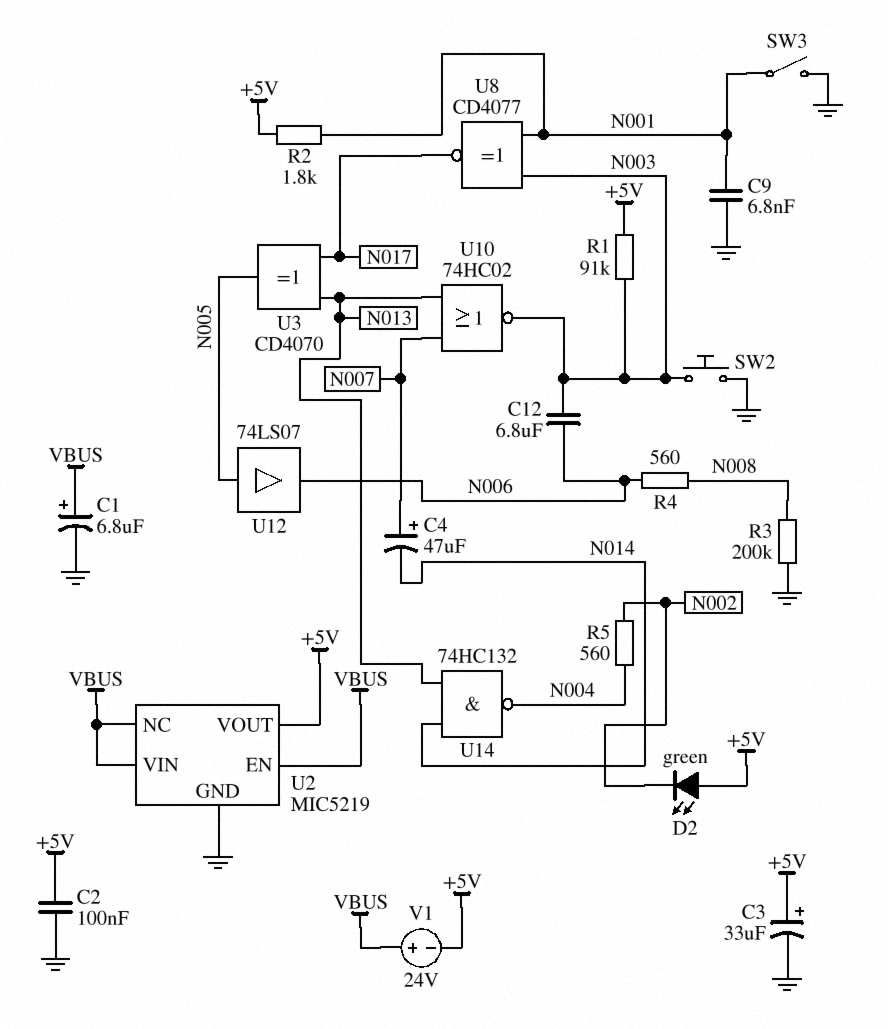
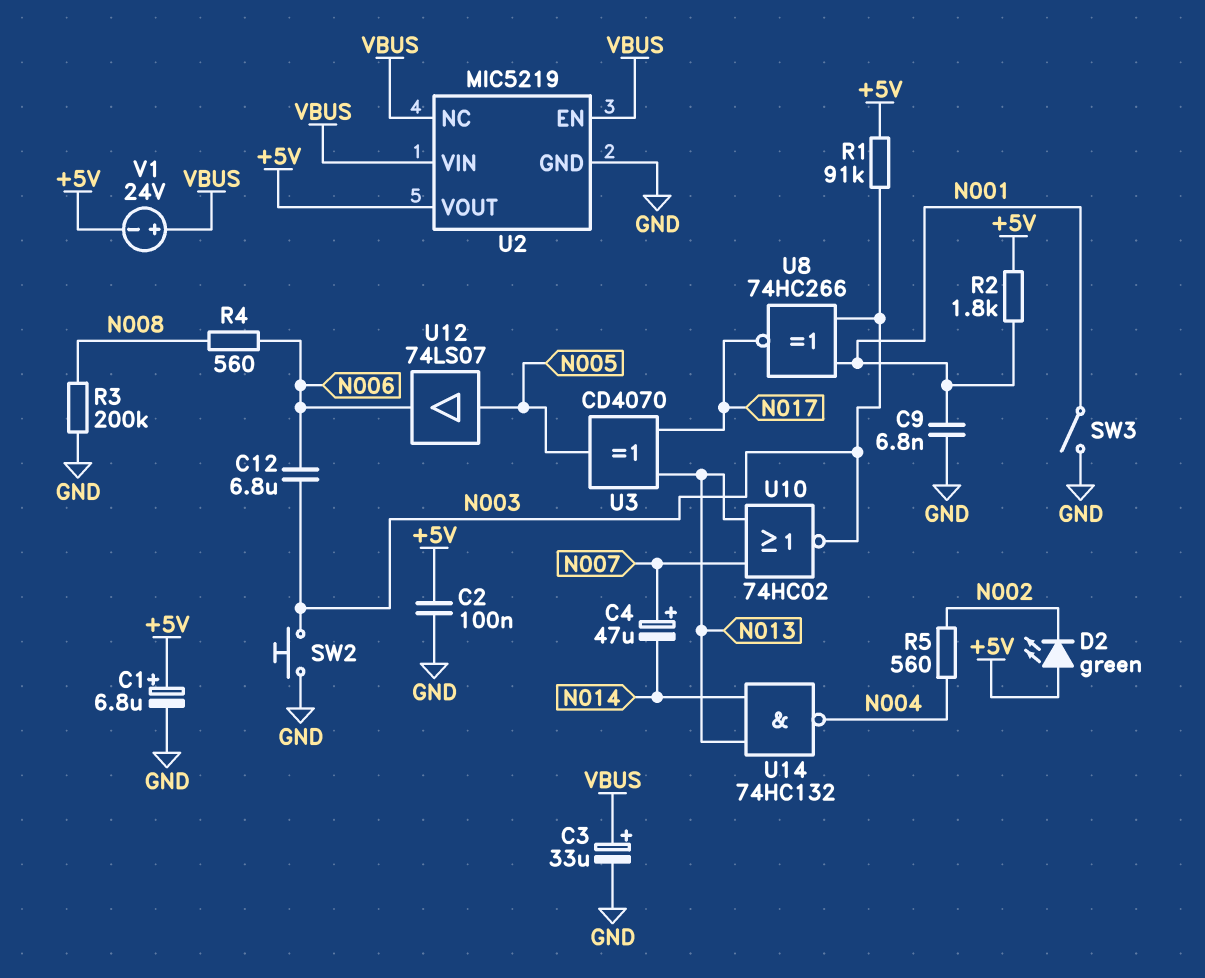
C1: 6.8uF (plus VBUS, minus GND) -> 6.8uF (plus +5V, minus GND)
C3: 33uF (plus +5V, minus GND) -> 33uF (plus VBUS, minus GND)
U8: XNOR CD4077 (in N001, in N003, out N017) -> XNOR 74HC266 (in N001, in N003, out N017)

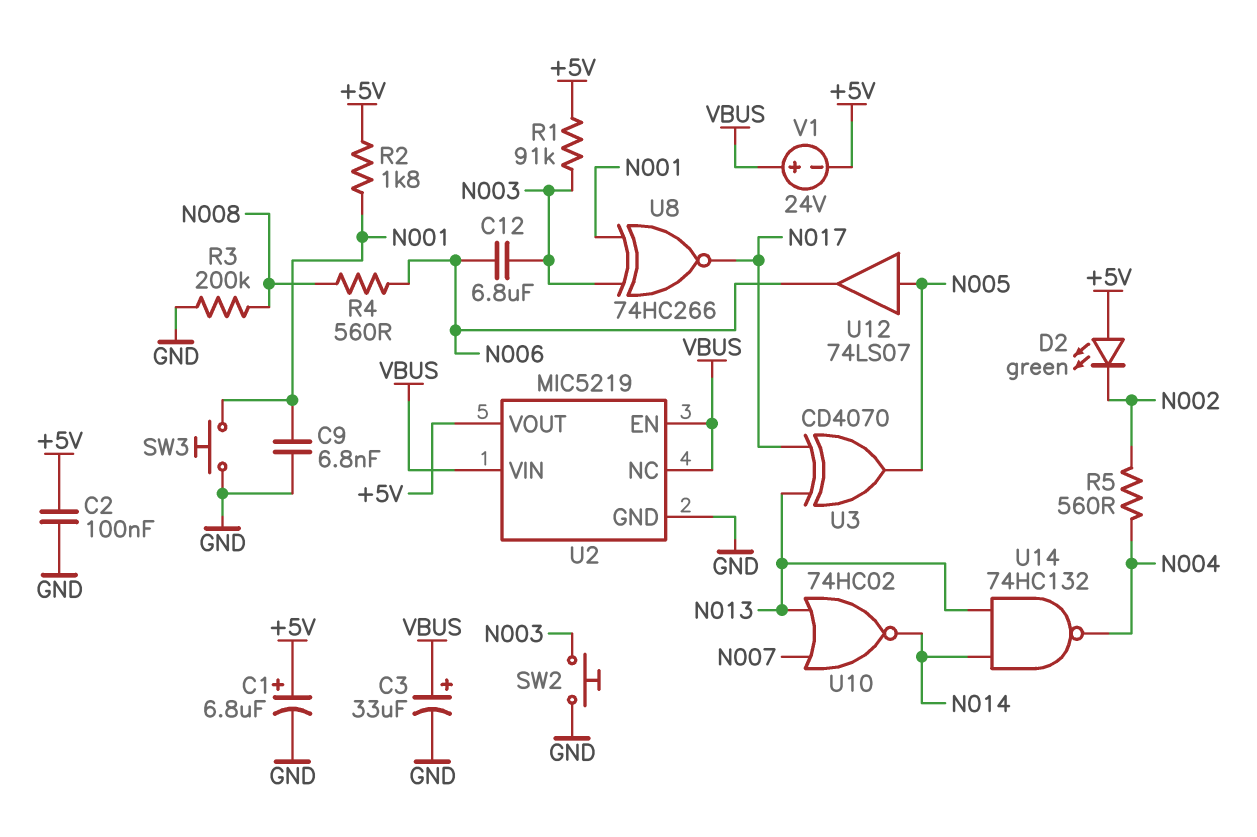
C4: 47uF (plus N007, minus N014) -> none
SW3: switch (GND, N001) -> button (GND, N001)
U10: NOR 74HC02 (in N007, in N013, out N003) -> NOR 74HC02 (in N007, in N013, out N014)

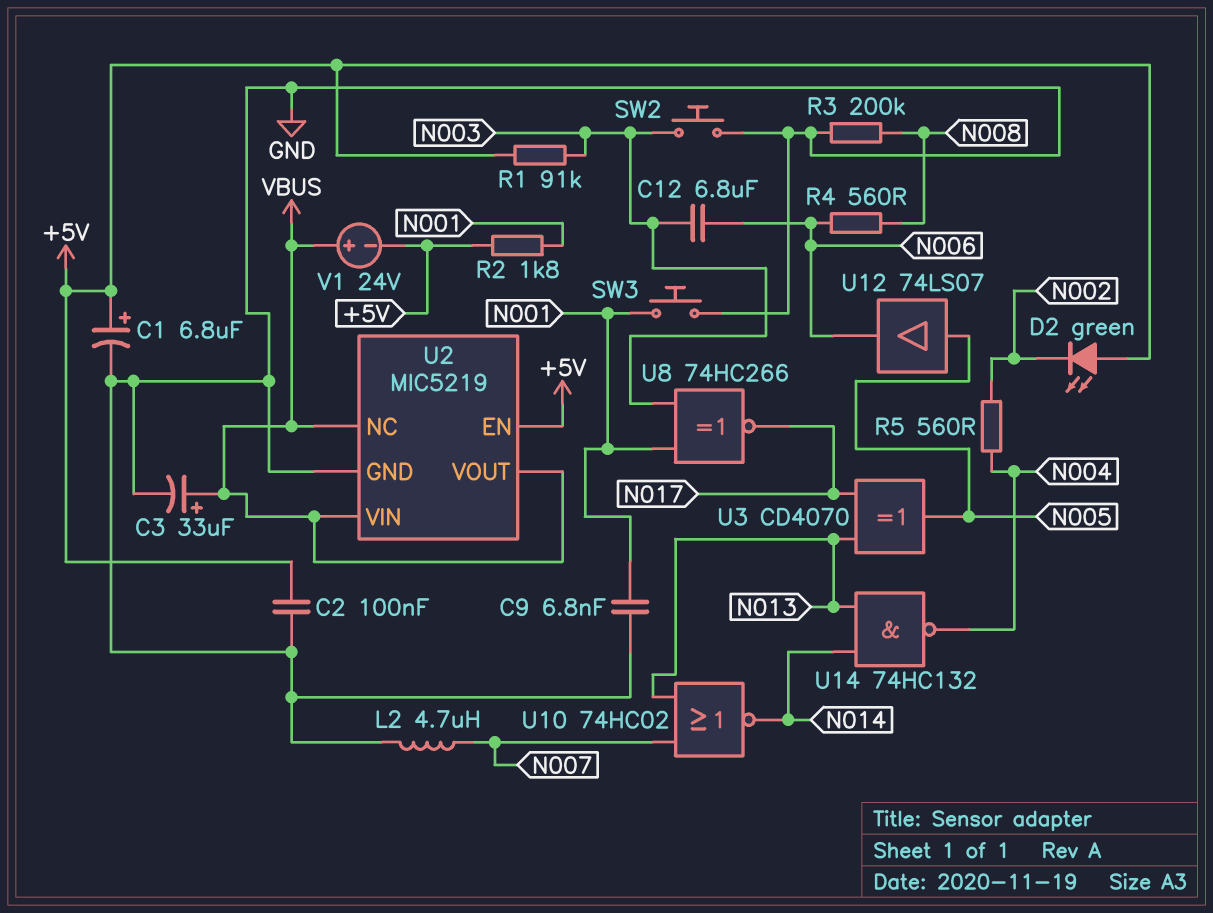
L2: none -> 4.7uH (GND, N007)
U2 pin EN: VBUS -> +5V
U2 pin VOUT: +5V -> VBUS

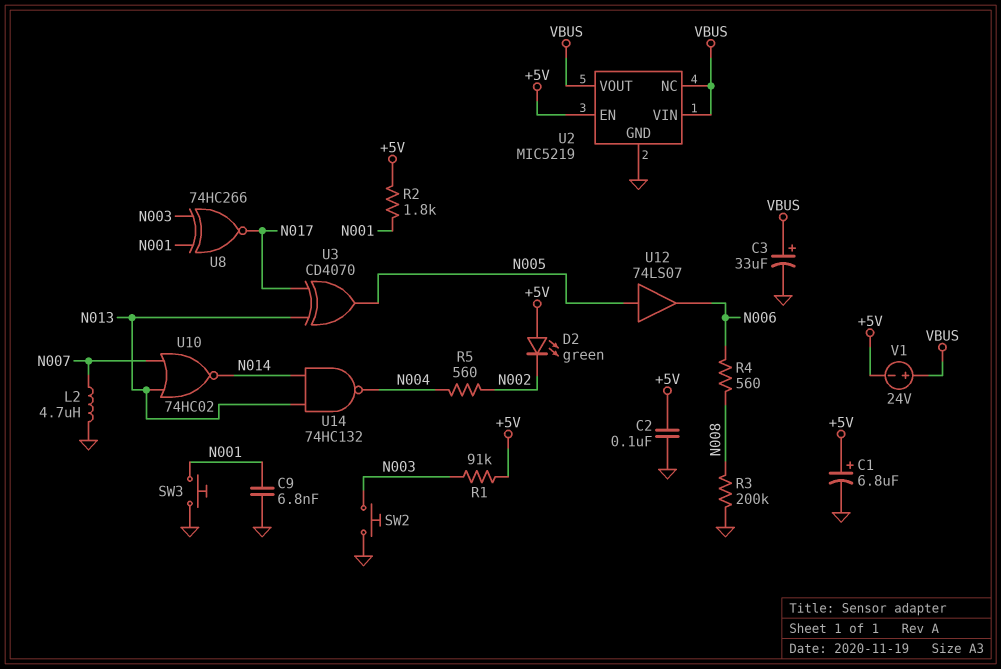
C12: 6.8uF (N003, N006) -> none

